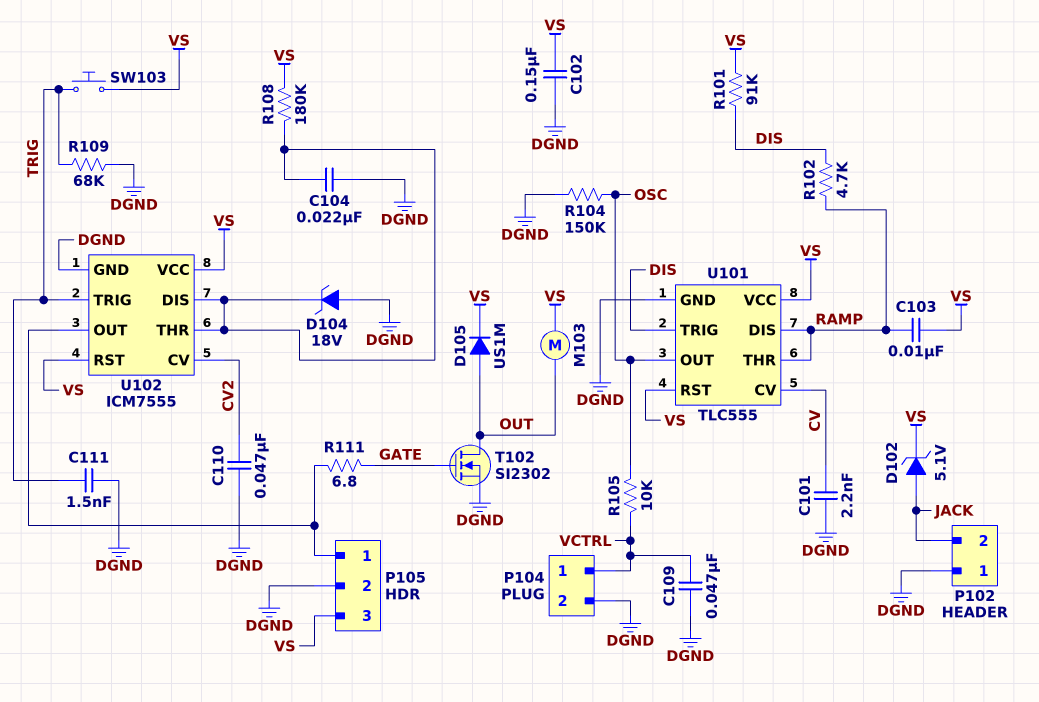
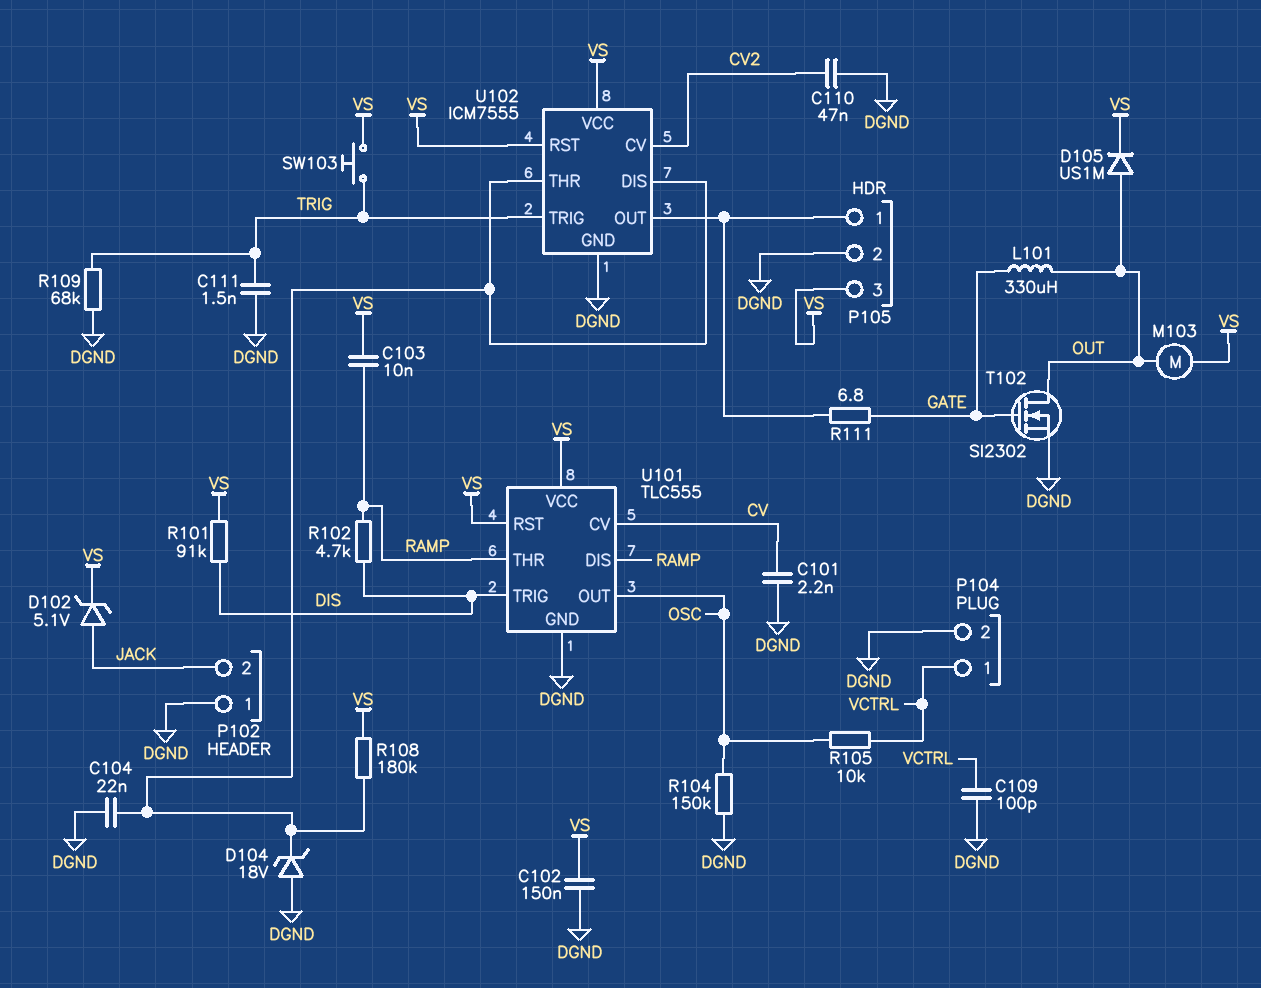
C109: 47nF (DGND, VCTRL) -> 100pF (DGND, VCTRL)
L101: none -> 330uH (GATE, OUT)

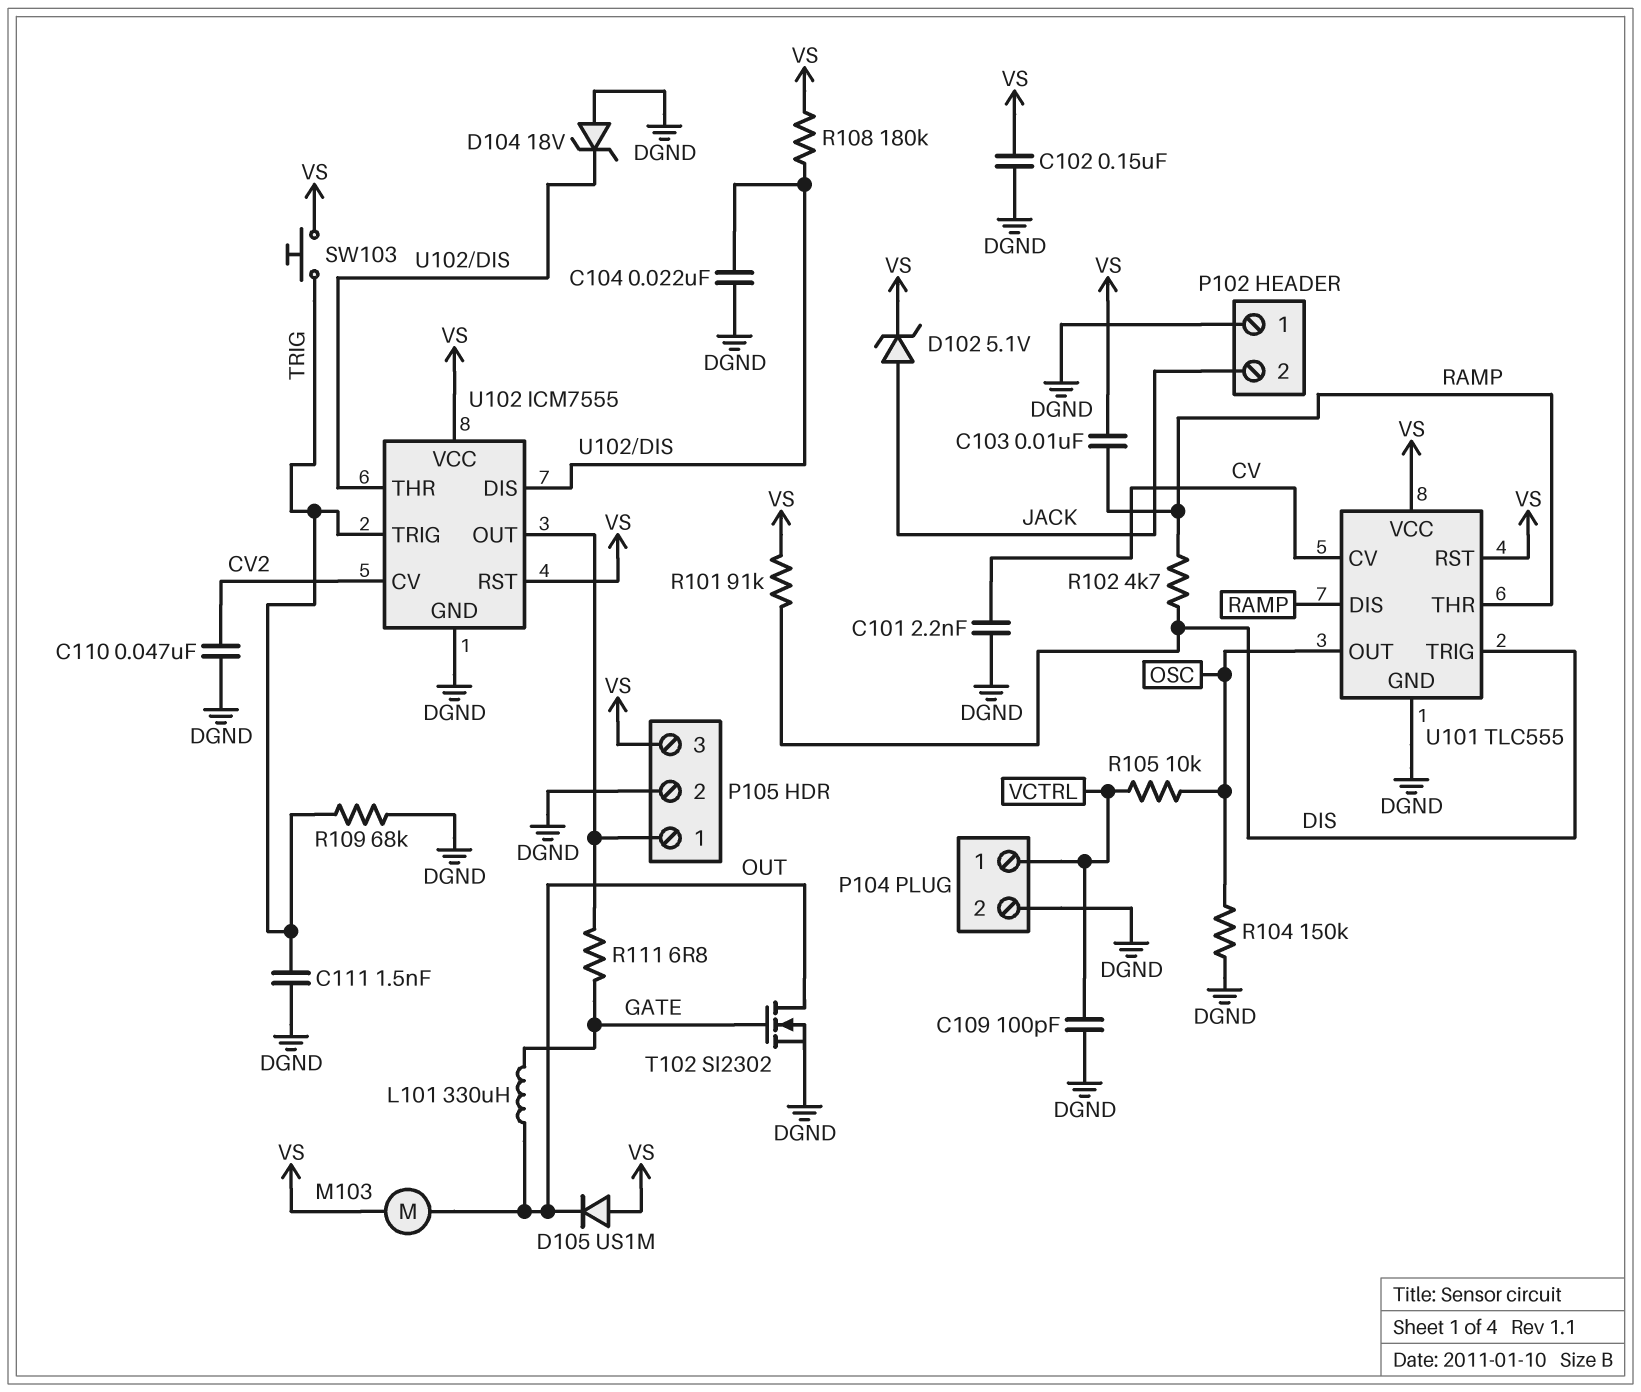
D105: diode US1M (A OUT, K VS) -> diode US1M (A VS, K OUT)

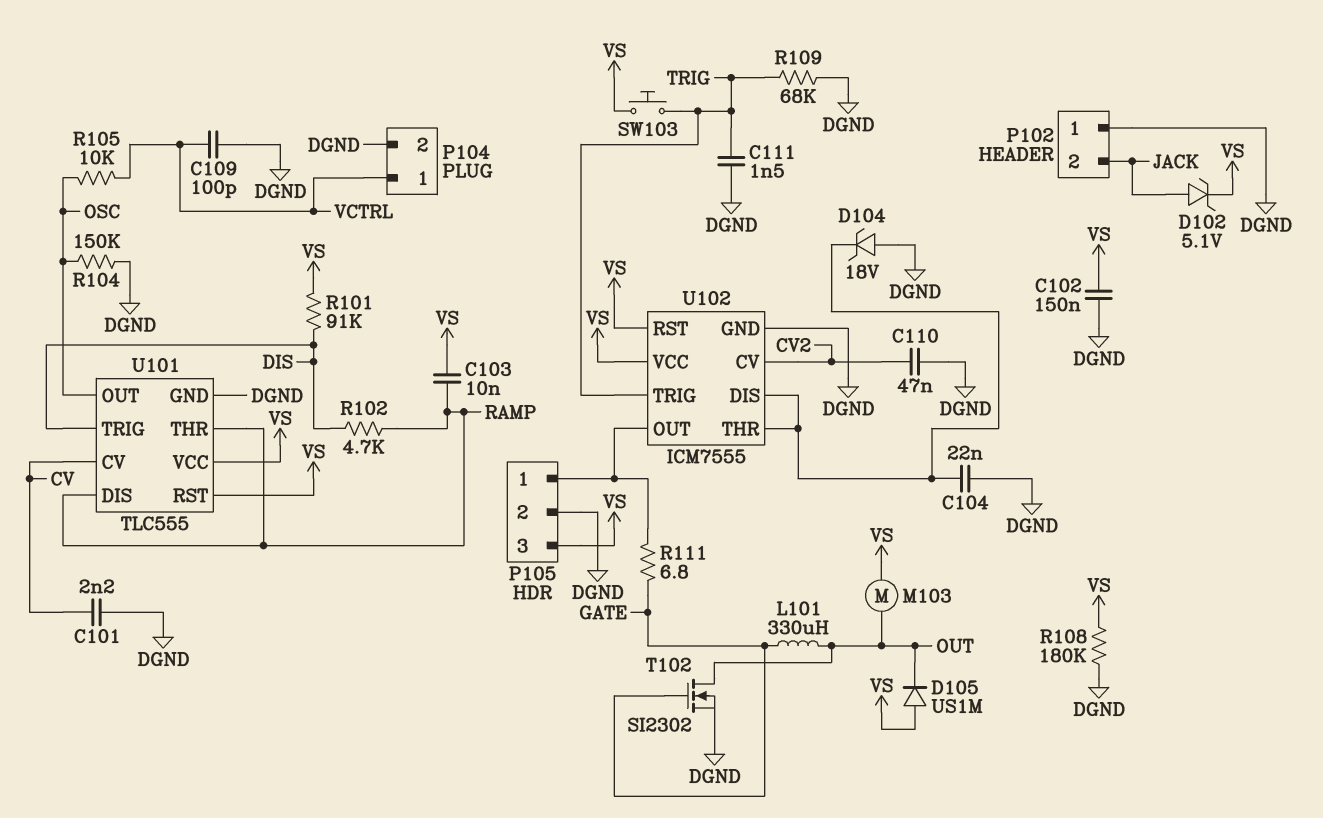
R108: 180k (U102/DIS, VS) -> 180k (DGND, VS)

